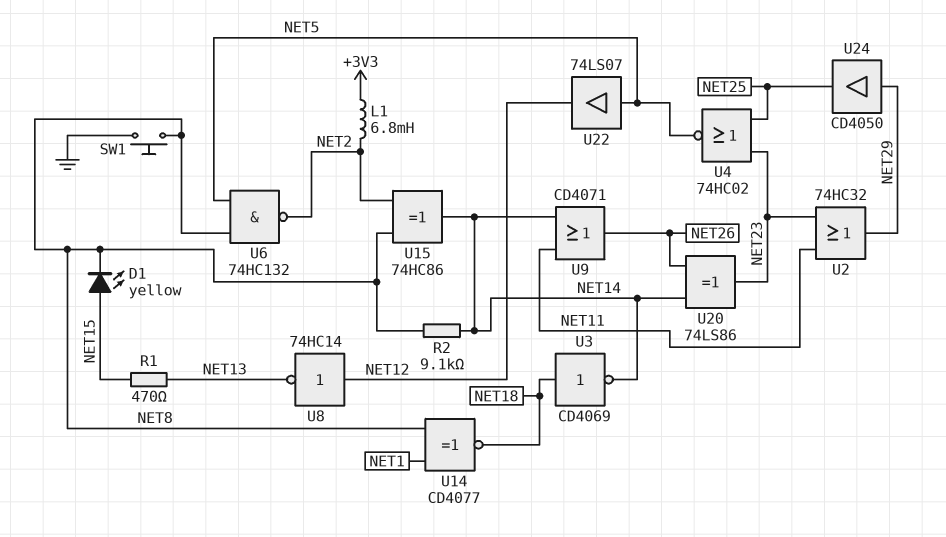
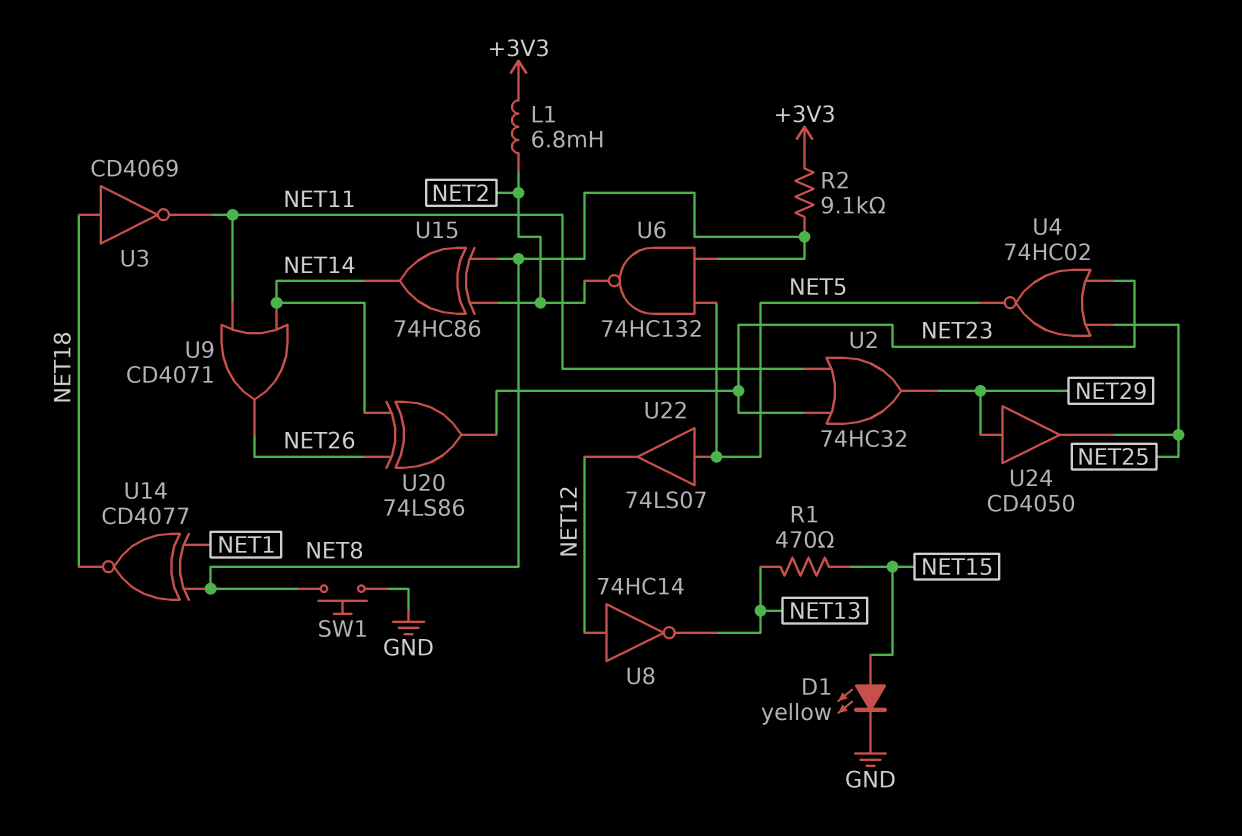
D1: LED yellow (A NET15, K NET8) -> LED yellow (A NET15, K GND)
R2: 9.1k (NET8, NET14) -> 9.1k (+3V3, NET8)
U3: NOT CD4069 (in NET18, out NET14) -> NOT CD4069 (in NET18, out NET11)

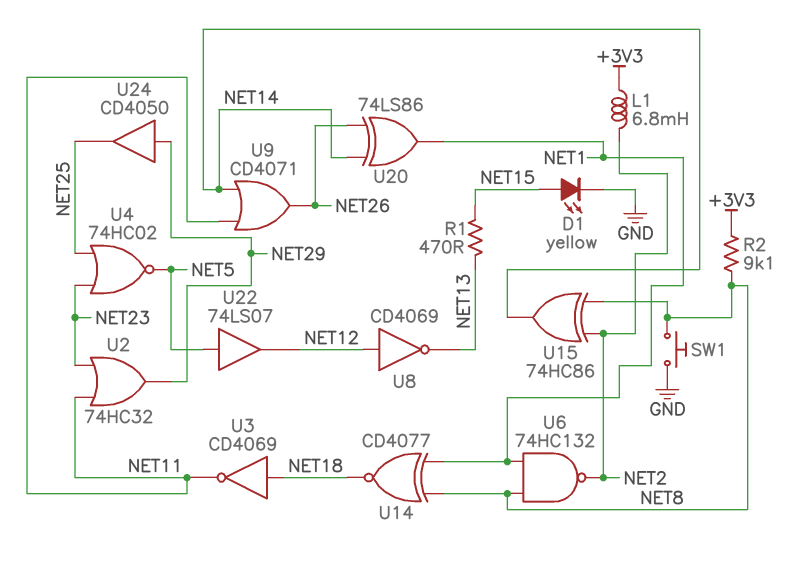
U6: NAND 74HC132 (in NET5, in NET8, out NET2) -> NAND 74HC132 (in NET1, in NET8, out NET2)
U8: NOT 74HC14 (in NET12, out NET13) -> NOT CD4069 (in NET12, out NET13)
U20: XOR 74LS86 (in NET14, in NET26, out NET23) -> XOR 74LS86 (in NET14, in NET26, out NET1)

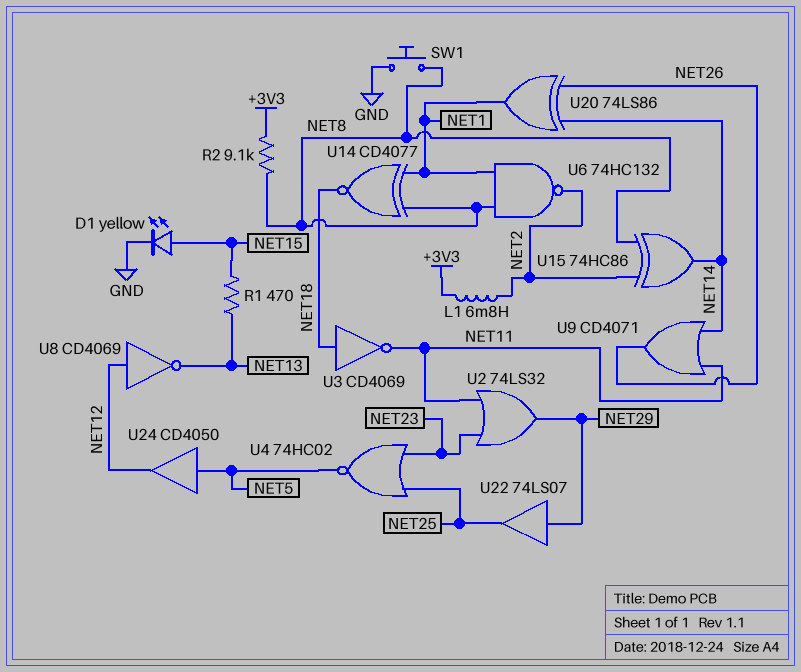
U2: OR 74HC32 (in NET11, in NET23, out NET29) -> OR 74LS32 (in NET11, in NET23, out NET29)
U22: buffer 74LS07 (in NET5, out NET12) -> buffer 74LS07 (in NET29, out NET25)
U24: buffer CD4050 (in NET29, out NET25) -> buffer CD4050 (in NET5, out NET12)

